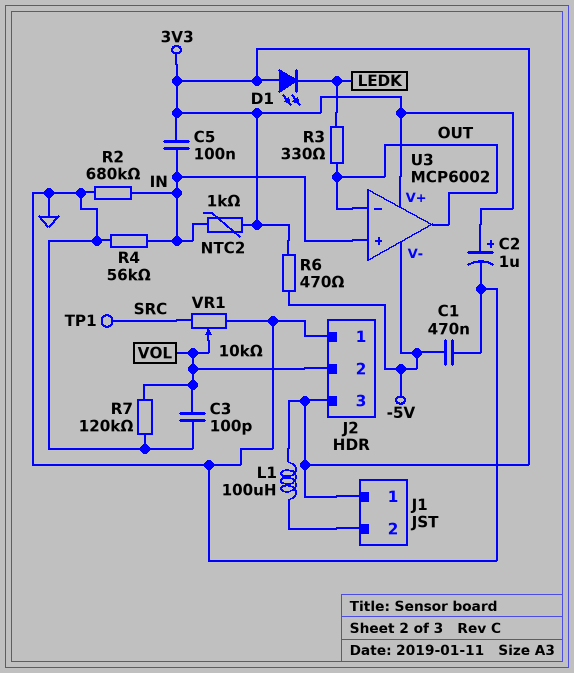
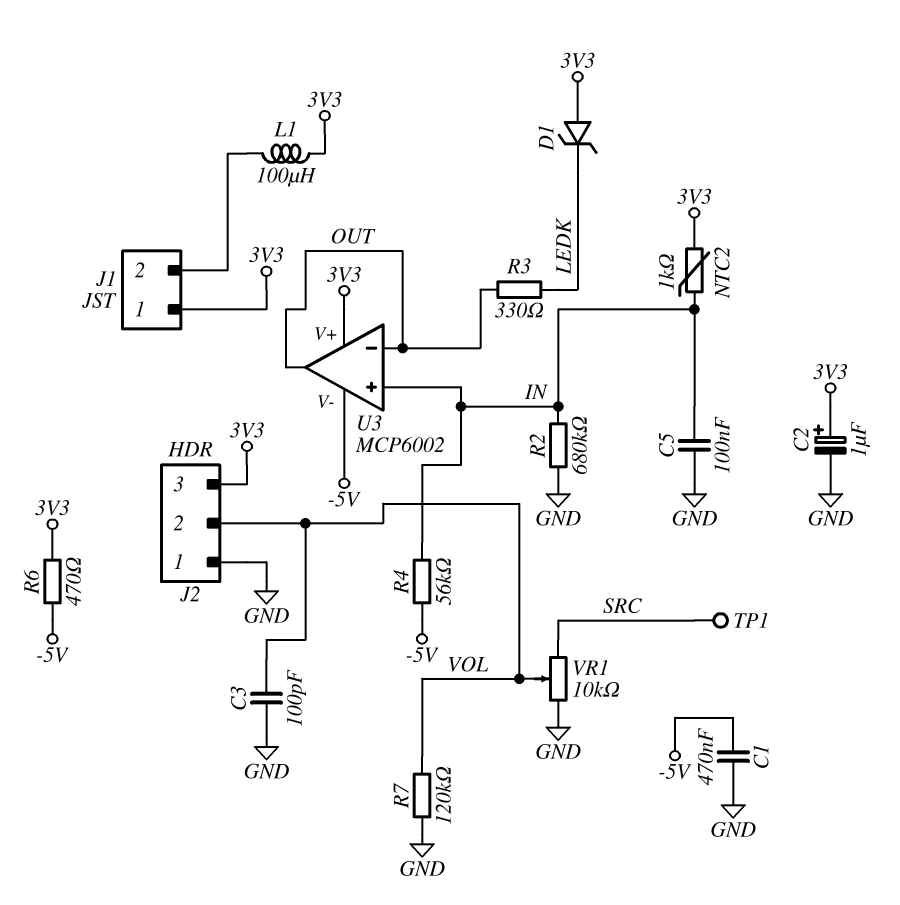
C5: 100nF (3V3, IN) -> 100nF (GND, IN)
D1: LED (A 3V3, K LEDK) -> zener (A 3V3, K LEDK)
R4: 56k (GND, IN) -> 56k (-5V, IN)

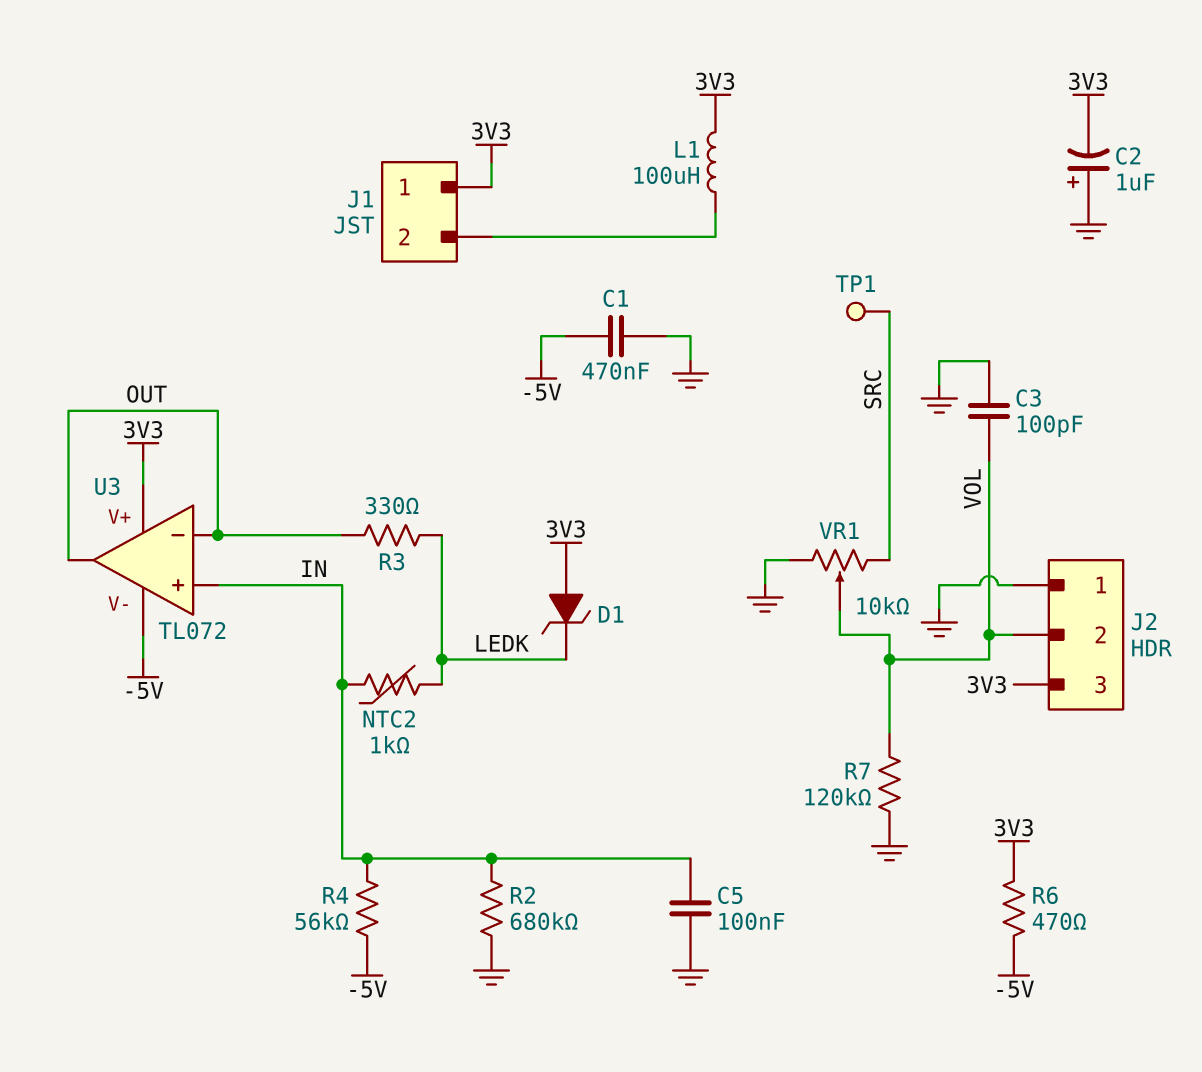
C2: 1uF (plus 3V3, minus GND) -> 1uF (plus GND, minus 3V3)
NTC2: 1k (3V3, IN) -> 1k (IN, LEDK)
U3: MCP6002 -> TL072

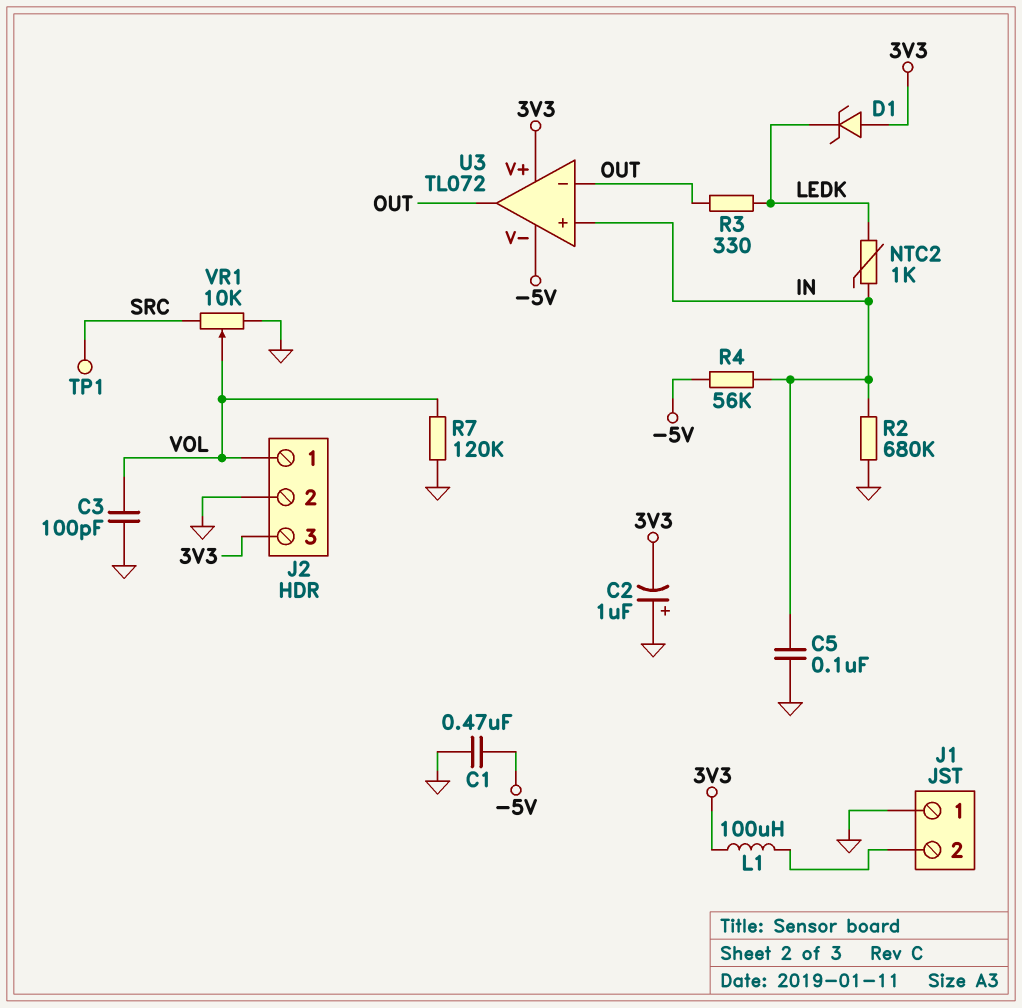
J1 pin 1: 3V3 -> GND
J2 pin 1: GND -> VOL
J2 pin 2: VOL -> GND
R6: 470 (-5V, 3V3) -> none

